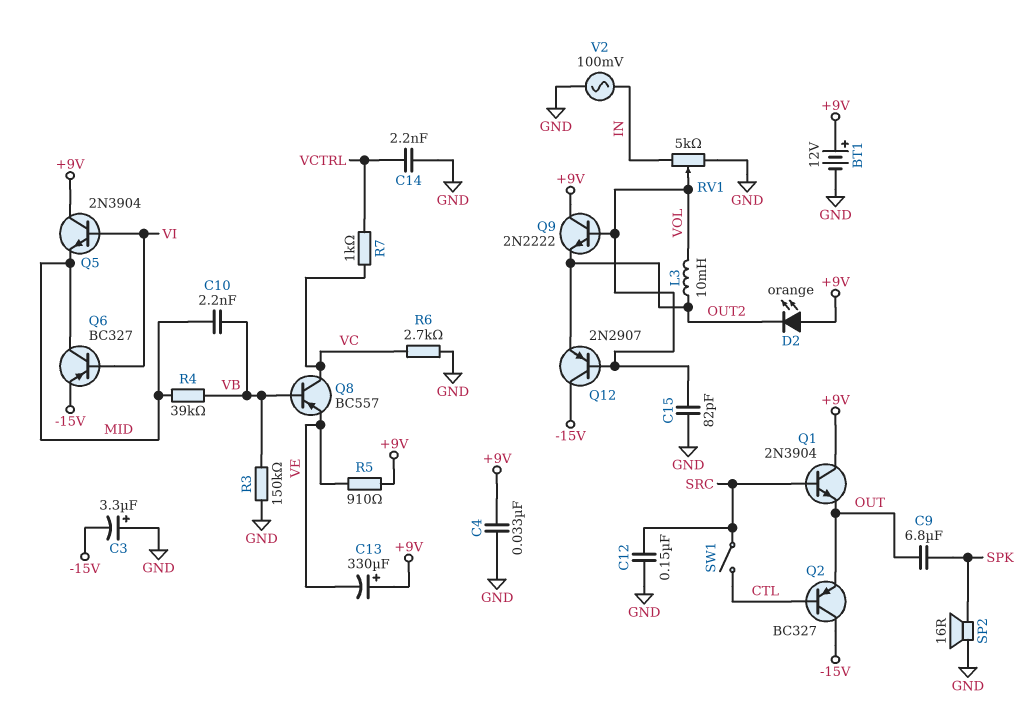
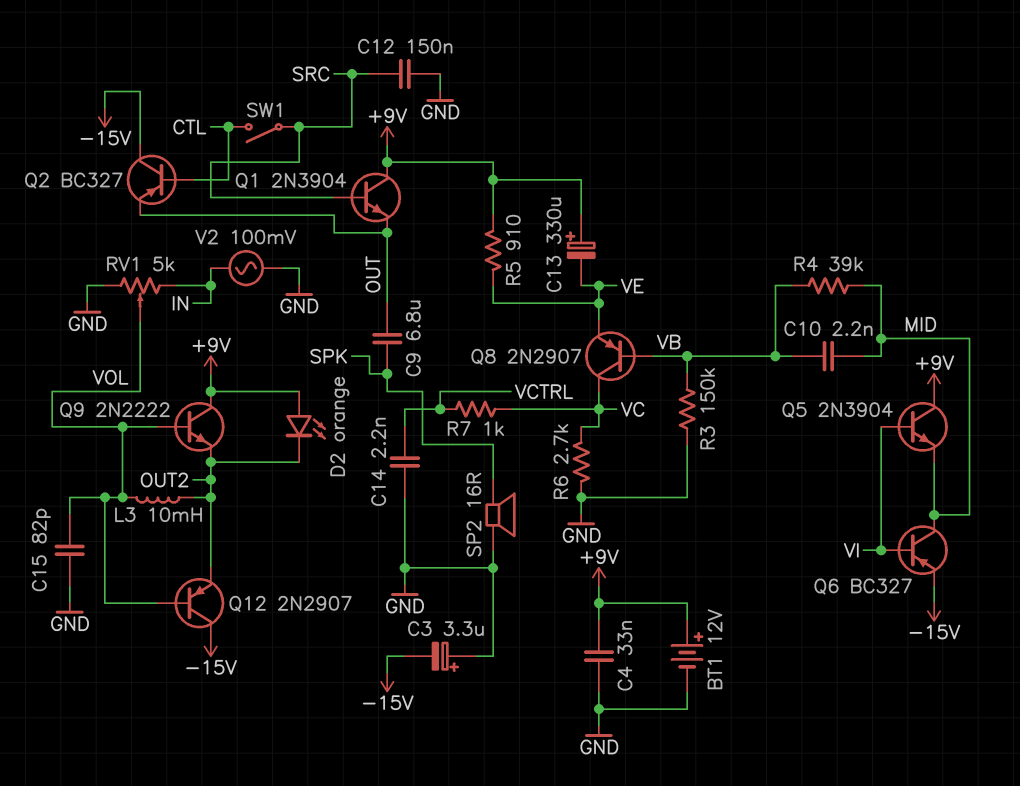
Q8: PNP BC557 (B VB, C VC, E VE) -> PNP 2N2907 (B VB, C VC, E VE)

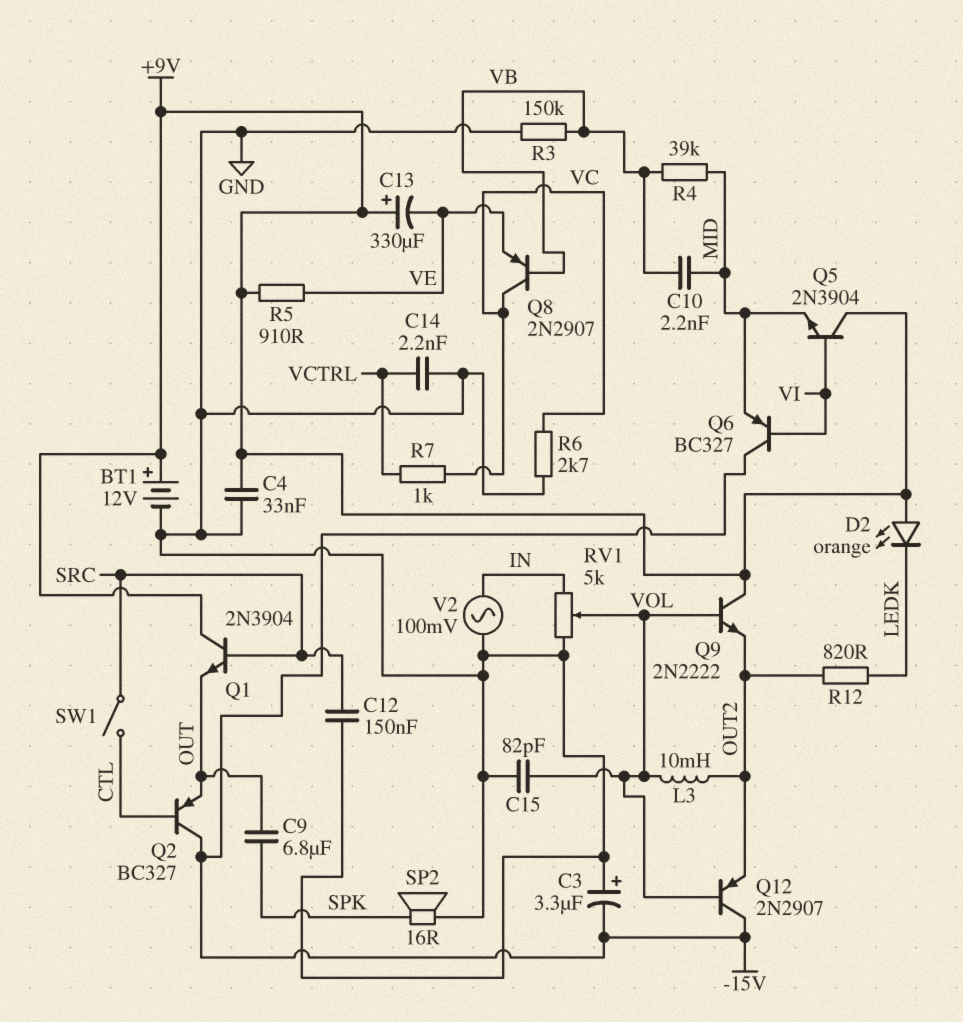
D2: LED orange (A +9V, K OUT2) -> LED orange (A +9V, K LEDK)
Q6: PNP BC327 (B VI, C MID, E -15V) -> PNP BC327 (B VI, C -15V, E MID)
R12: none -> 820 (LEDK, OUT2)

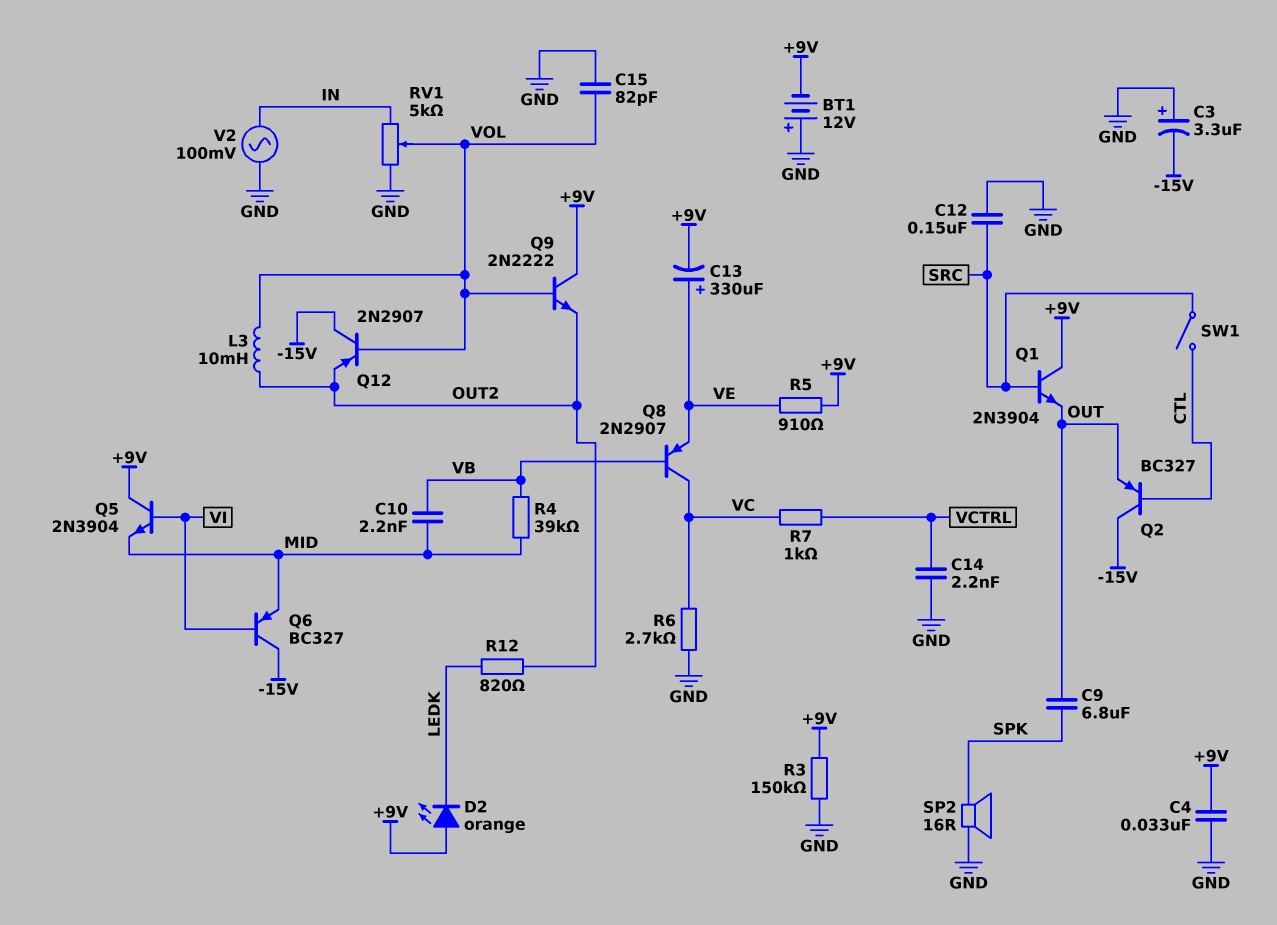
BT1: 12V (plus +9V, minus GND) -> 12V (plus GND, minus +9V)
C13: 330uF (plus +9V, minus VE) -> 330uF (plus VE, minus +9V)
R3: 150k (GND, VB) -> 150k (+9V, GND)

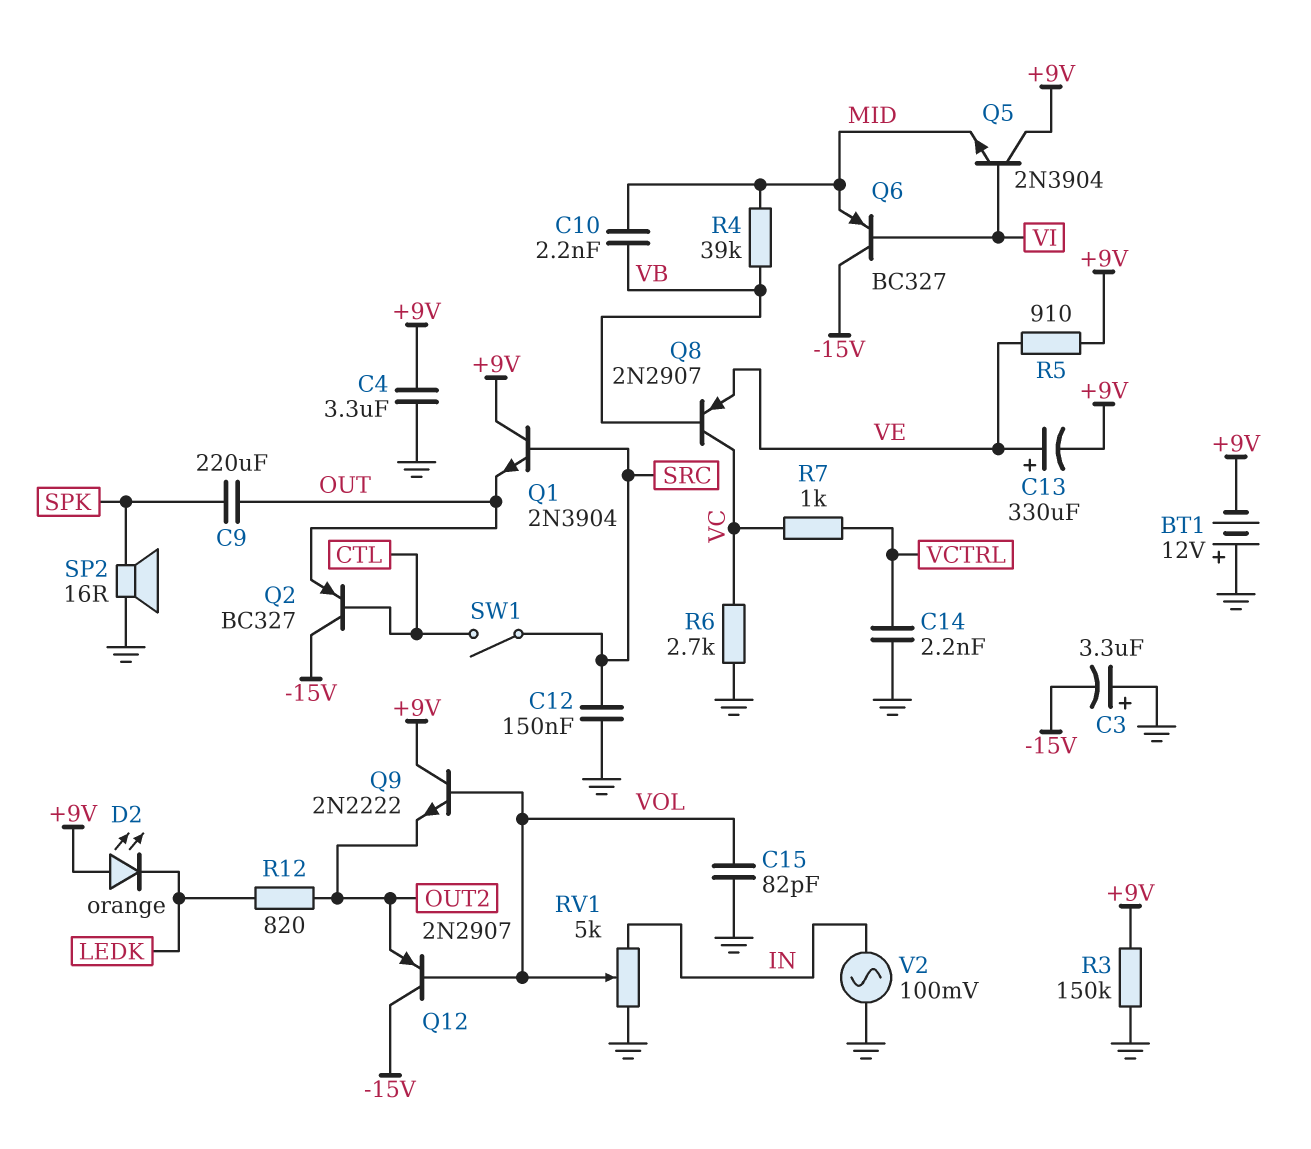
C4: 33nF (+9V, GND) -> 3.3uF (+9V, GND)
C9: 6.8uF (OUT, SPK) -> 220uF (OUT, SPK)
L3: 10mH (OUT2, VOL) -> none

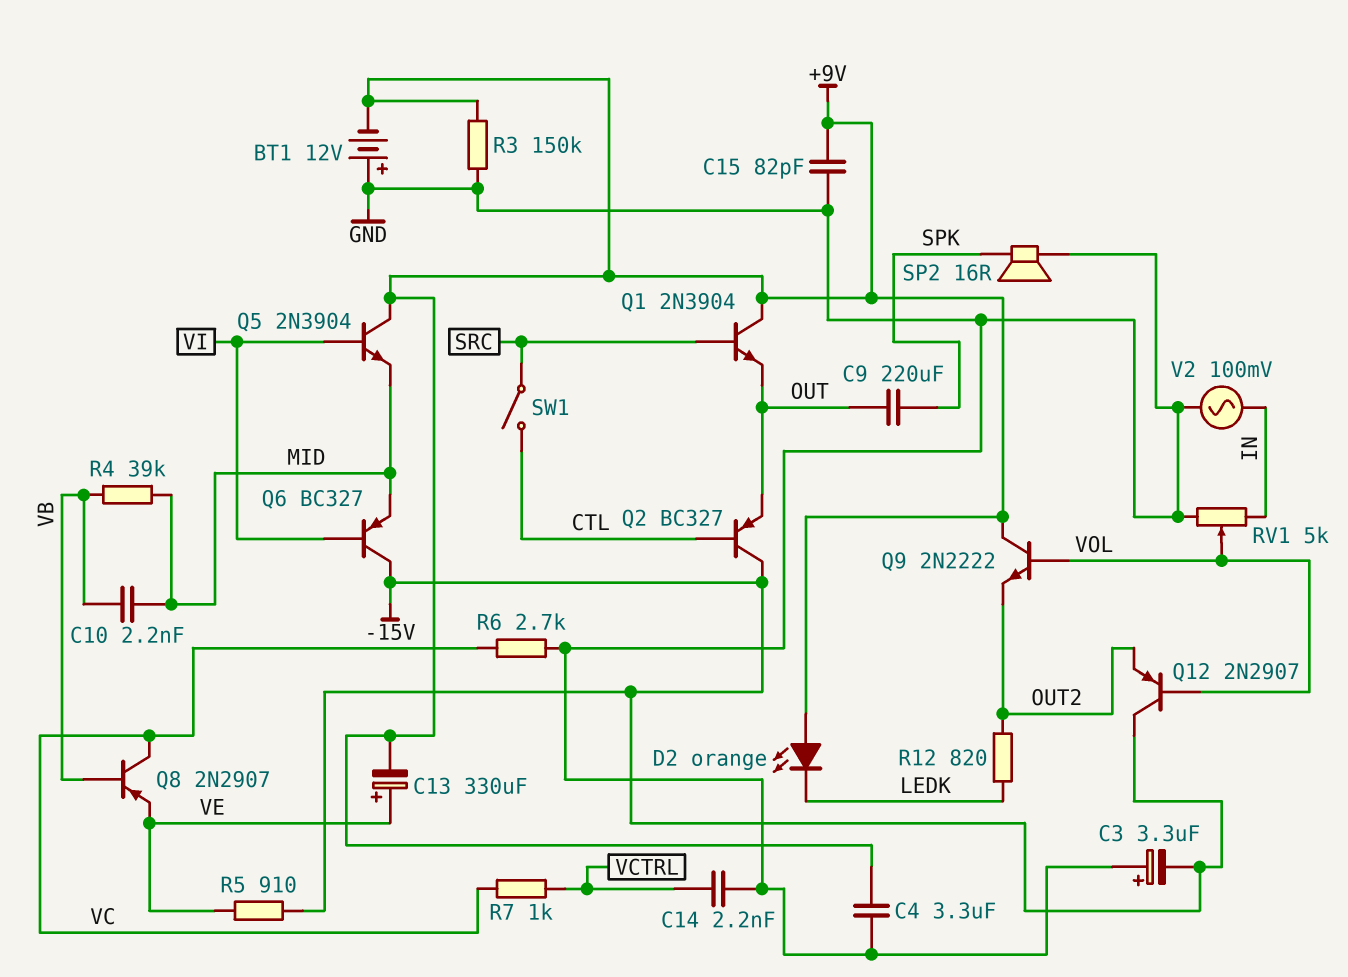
C12: 150nF (GND, SRC) -> none
C15: 82pF (GND, VOL) -> 82pF (+9V, GND)
R5: 910 (+9V, VE) -> 910 (-15V, VE)

